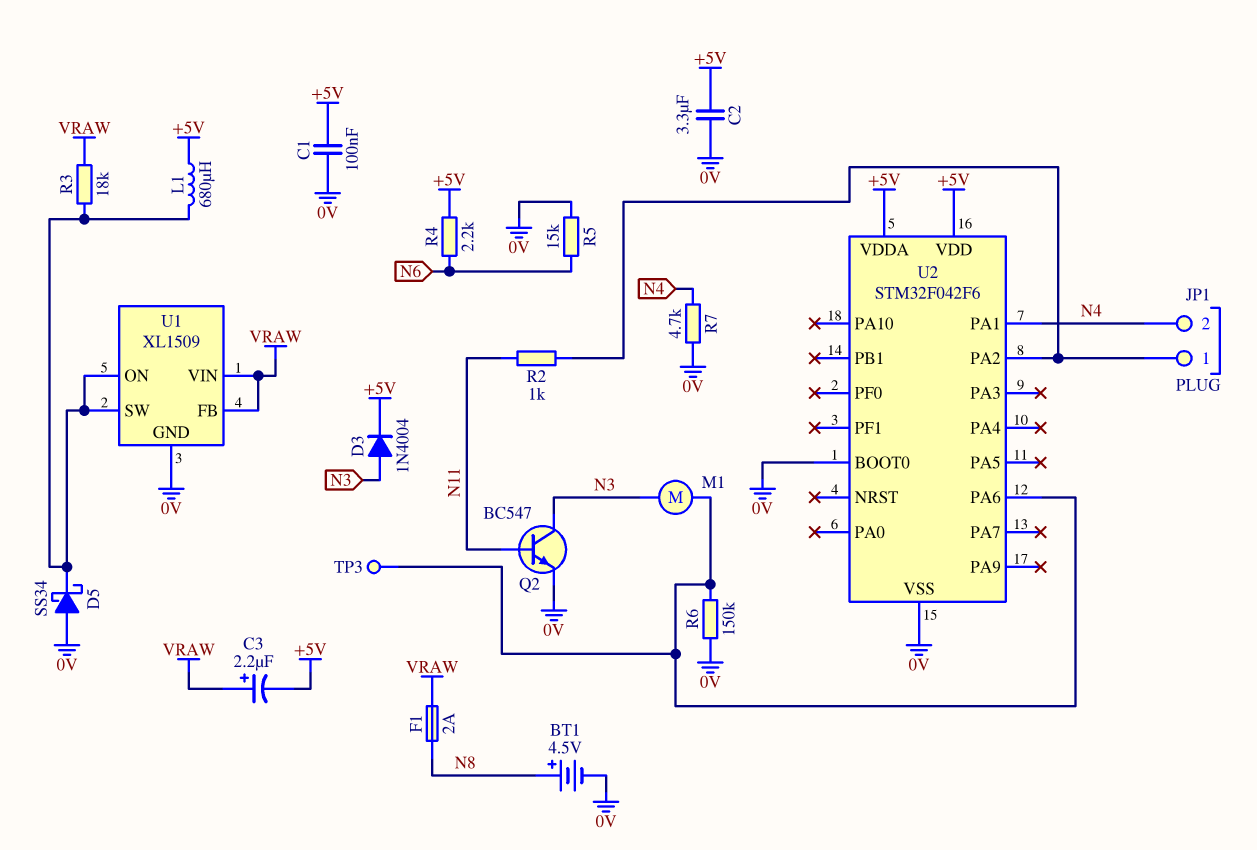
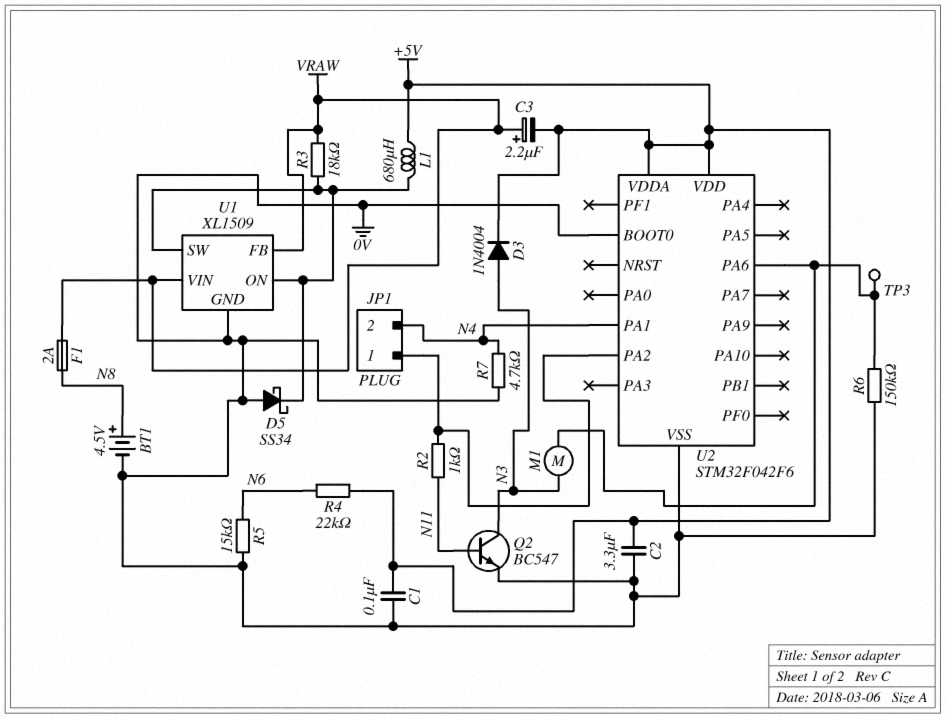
R4: 2.2k (+5V, N6) -> 22k (+5V, N6)

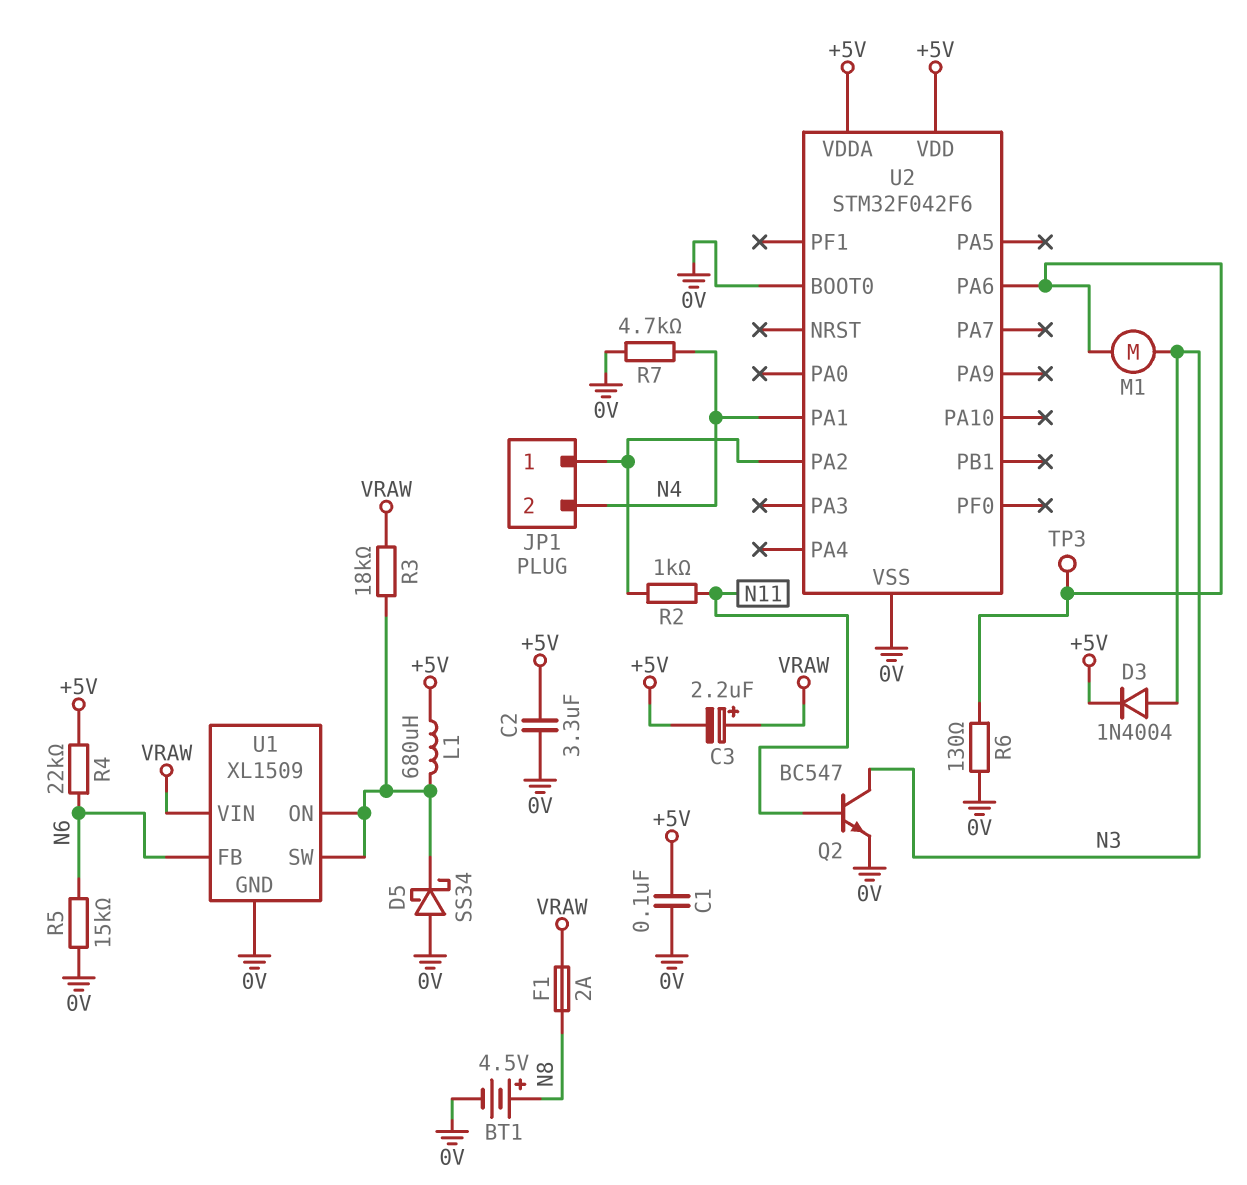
R6: 150k (0V, U2/PA6) -> 130 (0V, U2/PA6)
U1 pin FB: VRAW -> N6

